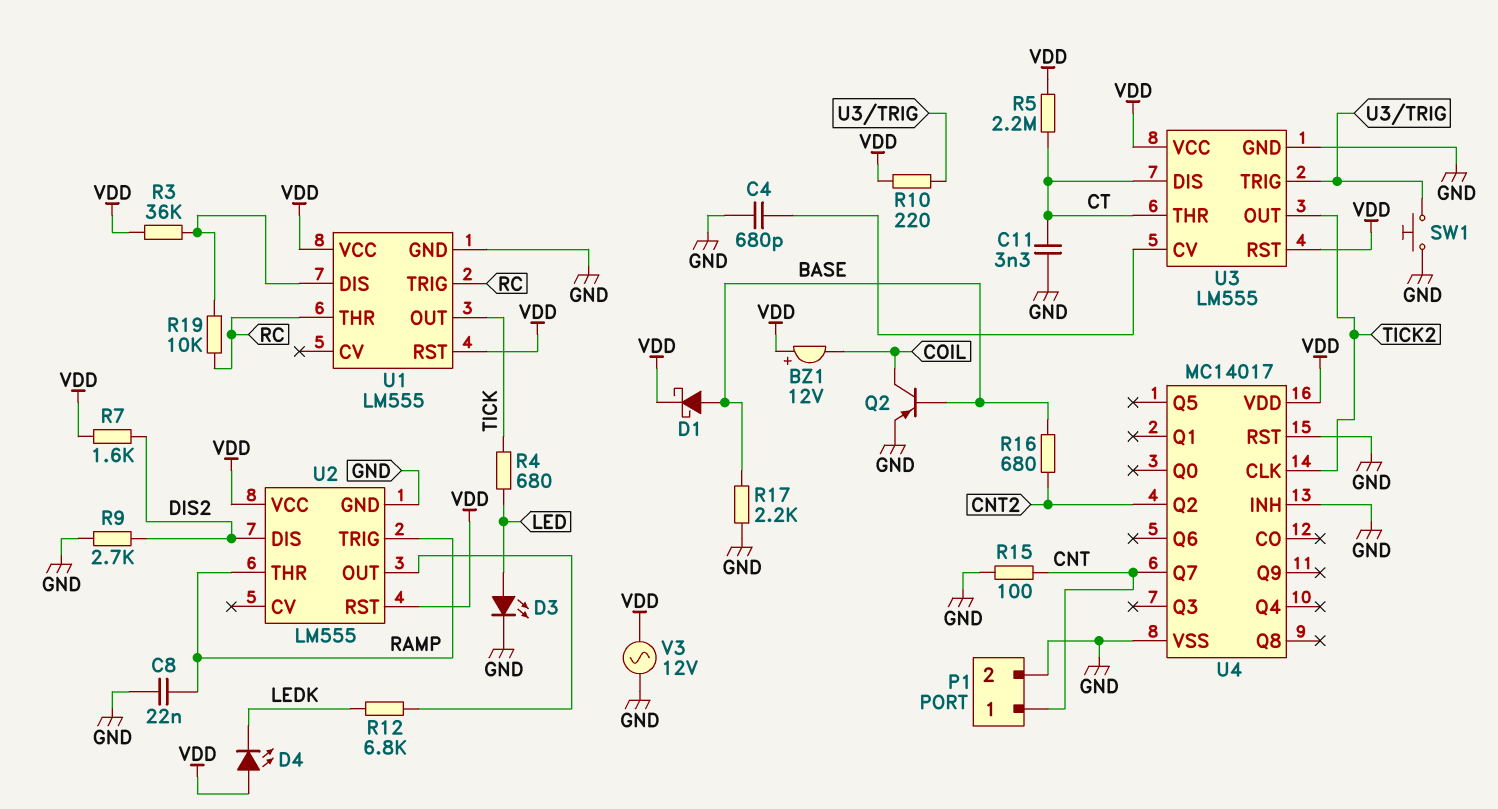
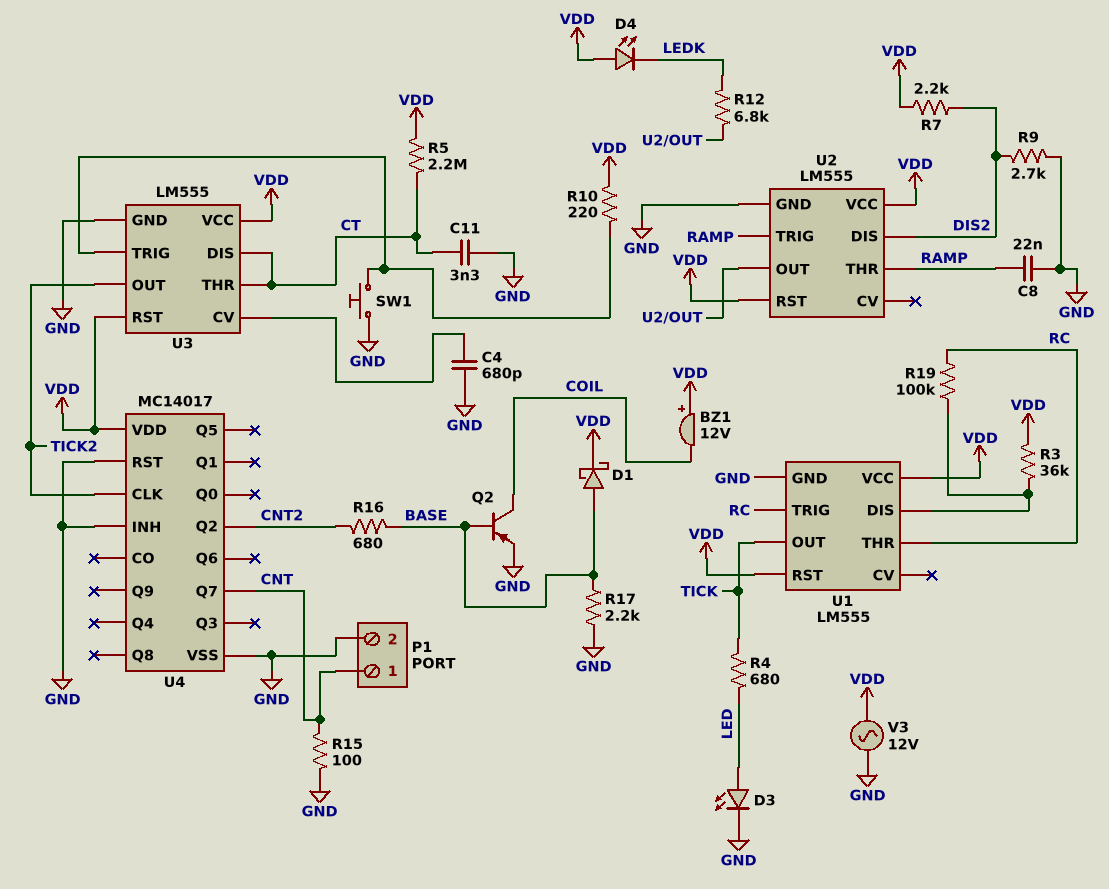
R7: 1.6k (DIS2, VDD) -> 2.2k (DIS2, VDD)
R19: 10k (RC, U1/DIS) -> 100k (RC, U1/DIS)

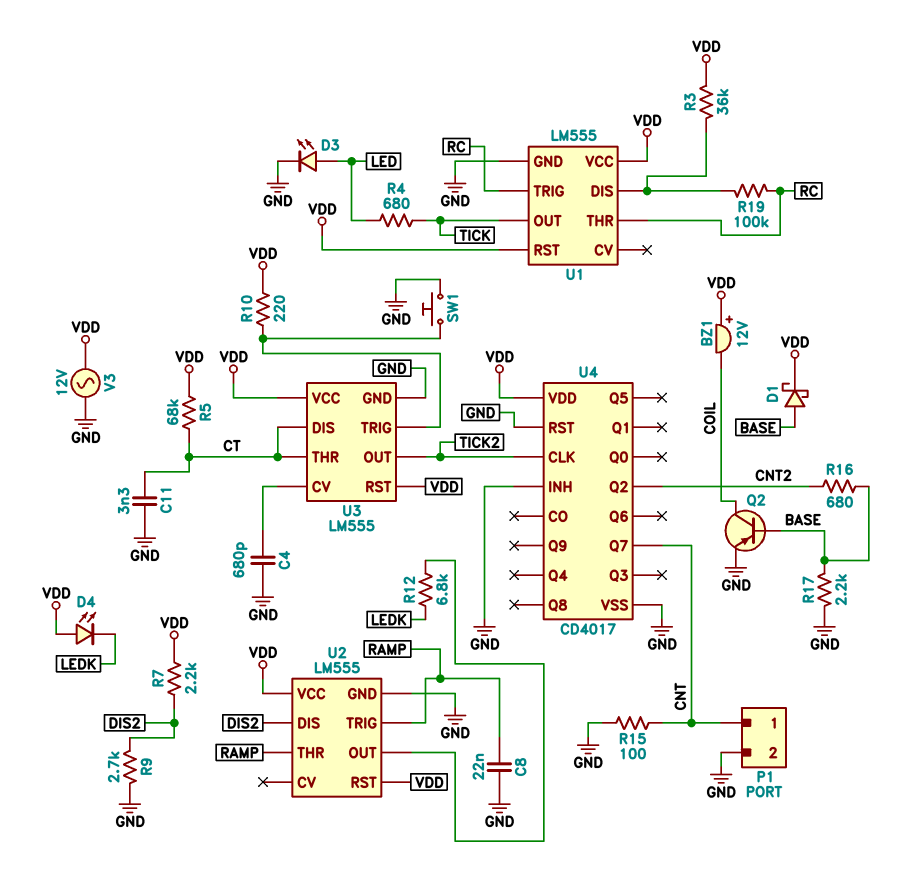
R5: 2.2M (CT, VDD) -> 68k (CT, VDD)
U4: MC14017 -> CD4017

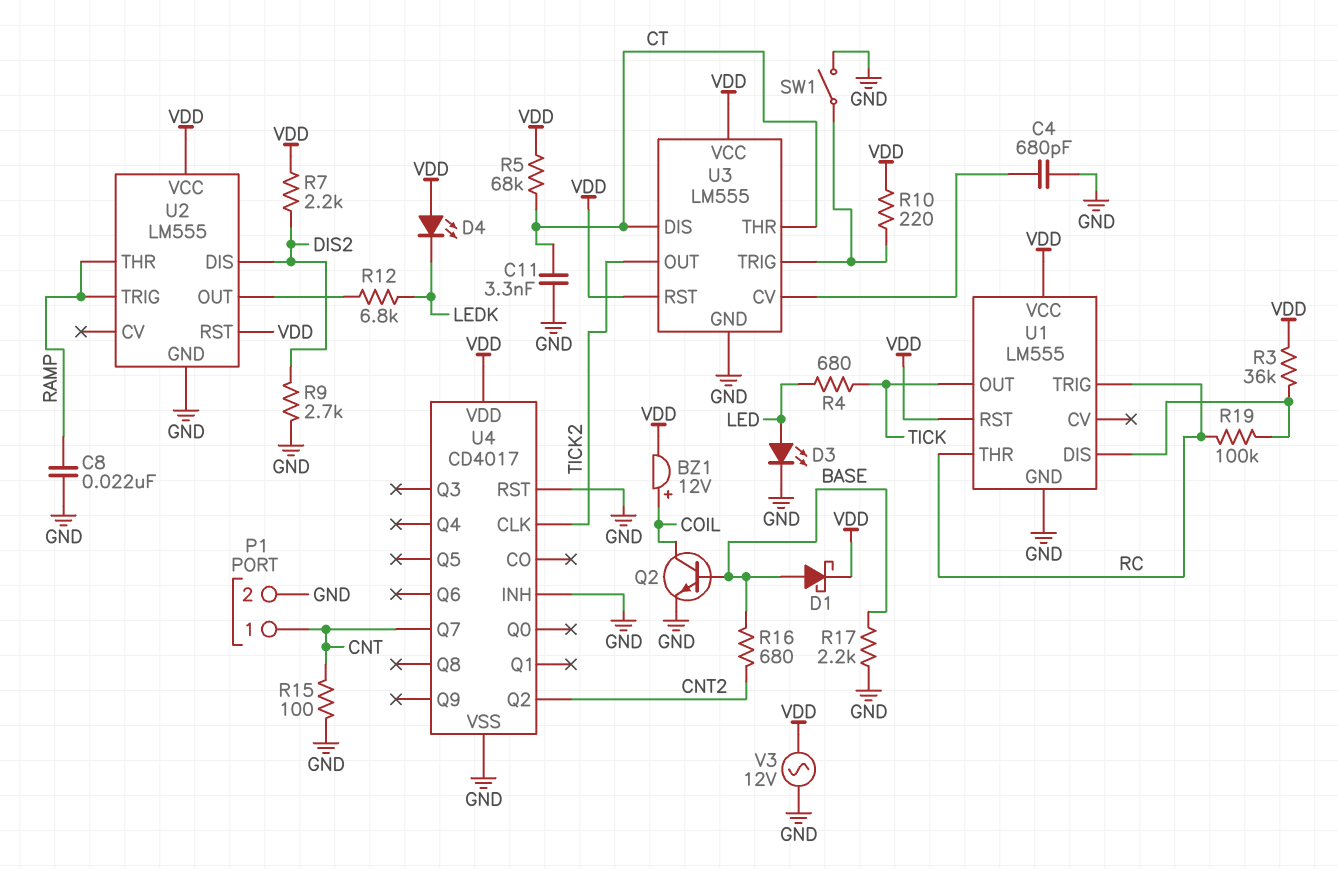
BZ1: buzzer 12V (plus VDD, minus COIL) -> buzzer 12V (plus COIL, minus VDD)
Q2: PNP (B BASE, C COIL, E GND) -> NPN (B BASE, C COIL, E GND)
SW1: button (GND, U3/TRIG) -> switch (GND, U3/TRIG)

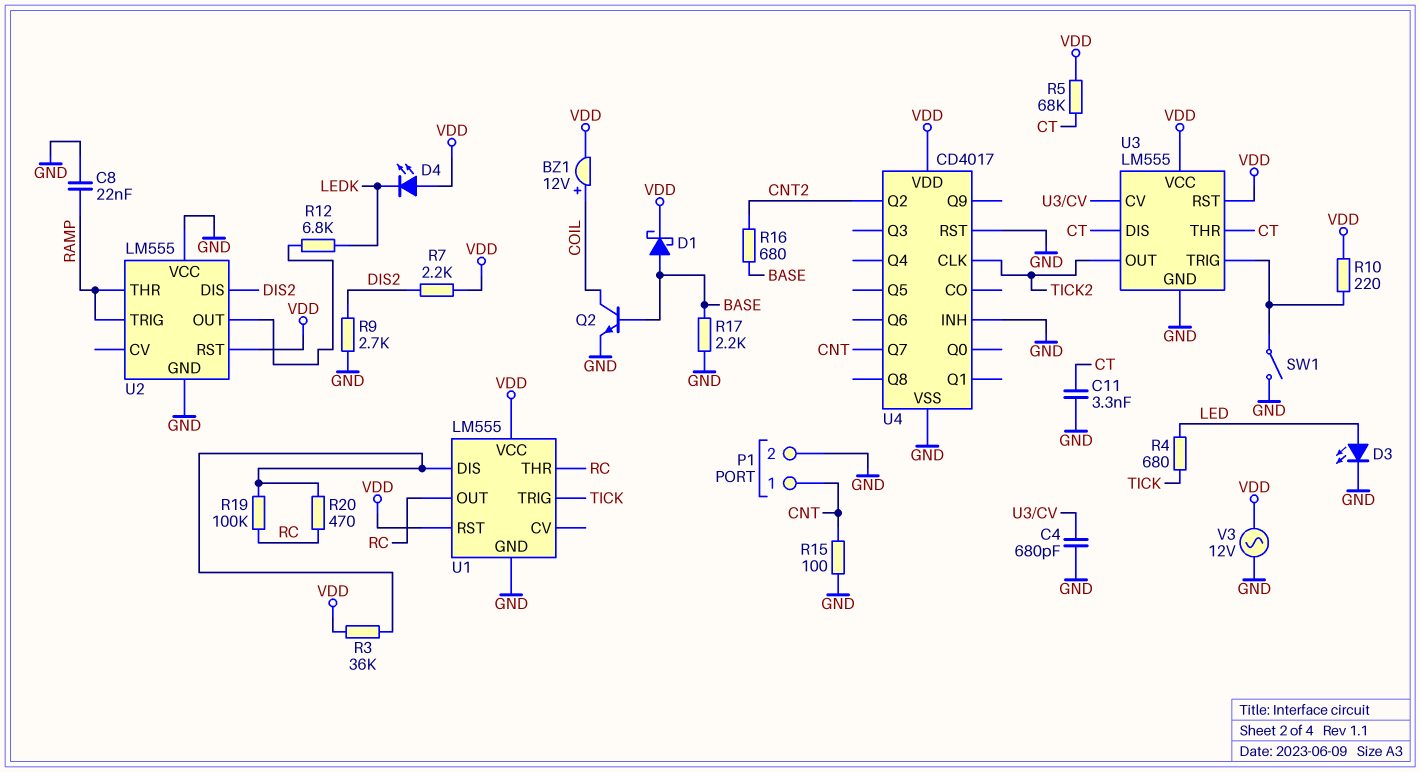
R20: none -> 470 (RC, U1/DIS)
U1 pin OUT: TICK -> RC
U1 pin TRIG: RC -> TICK
U2 pin VCC: VDD -> GND

